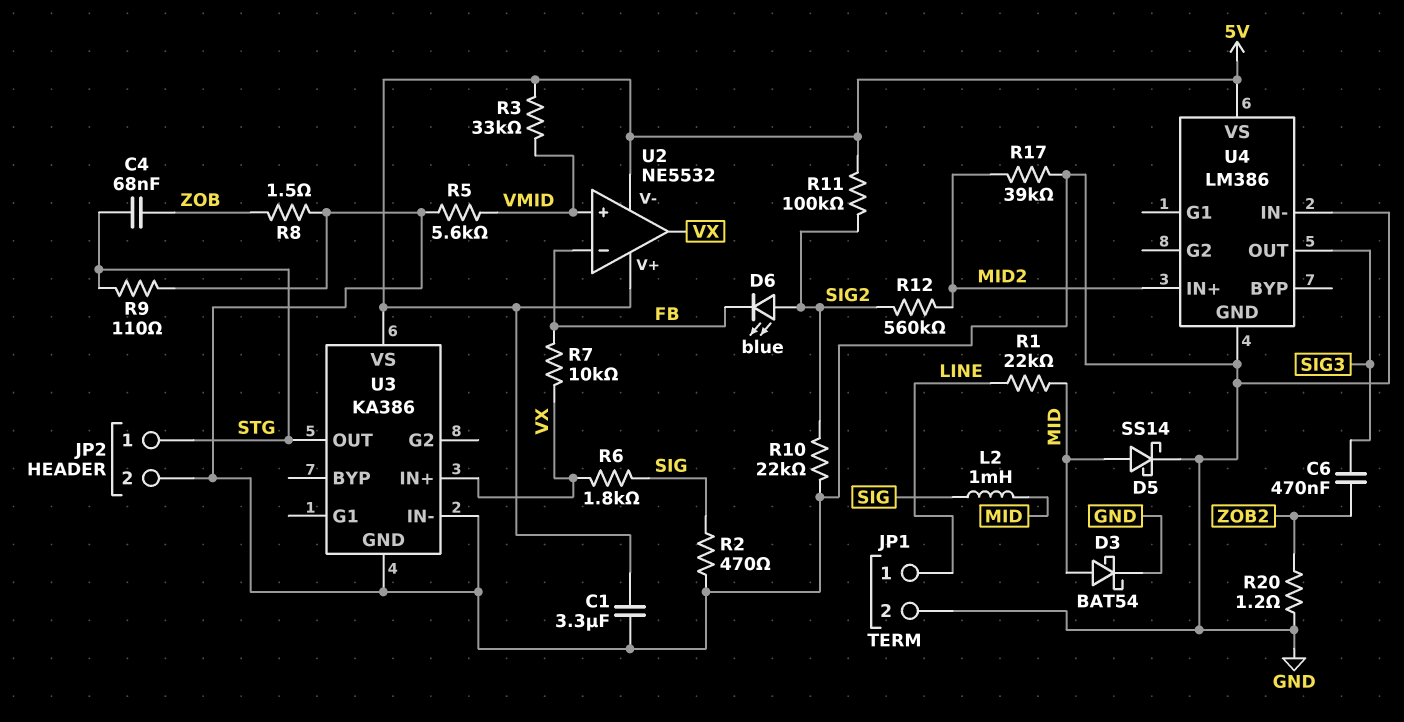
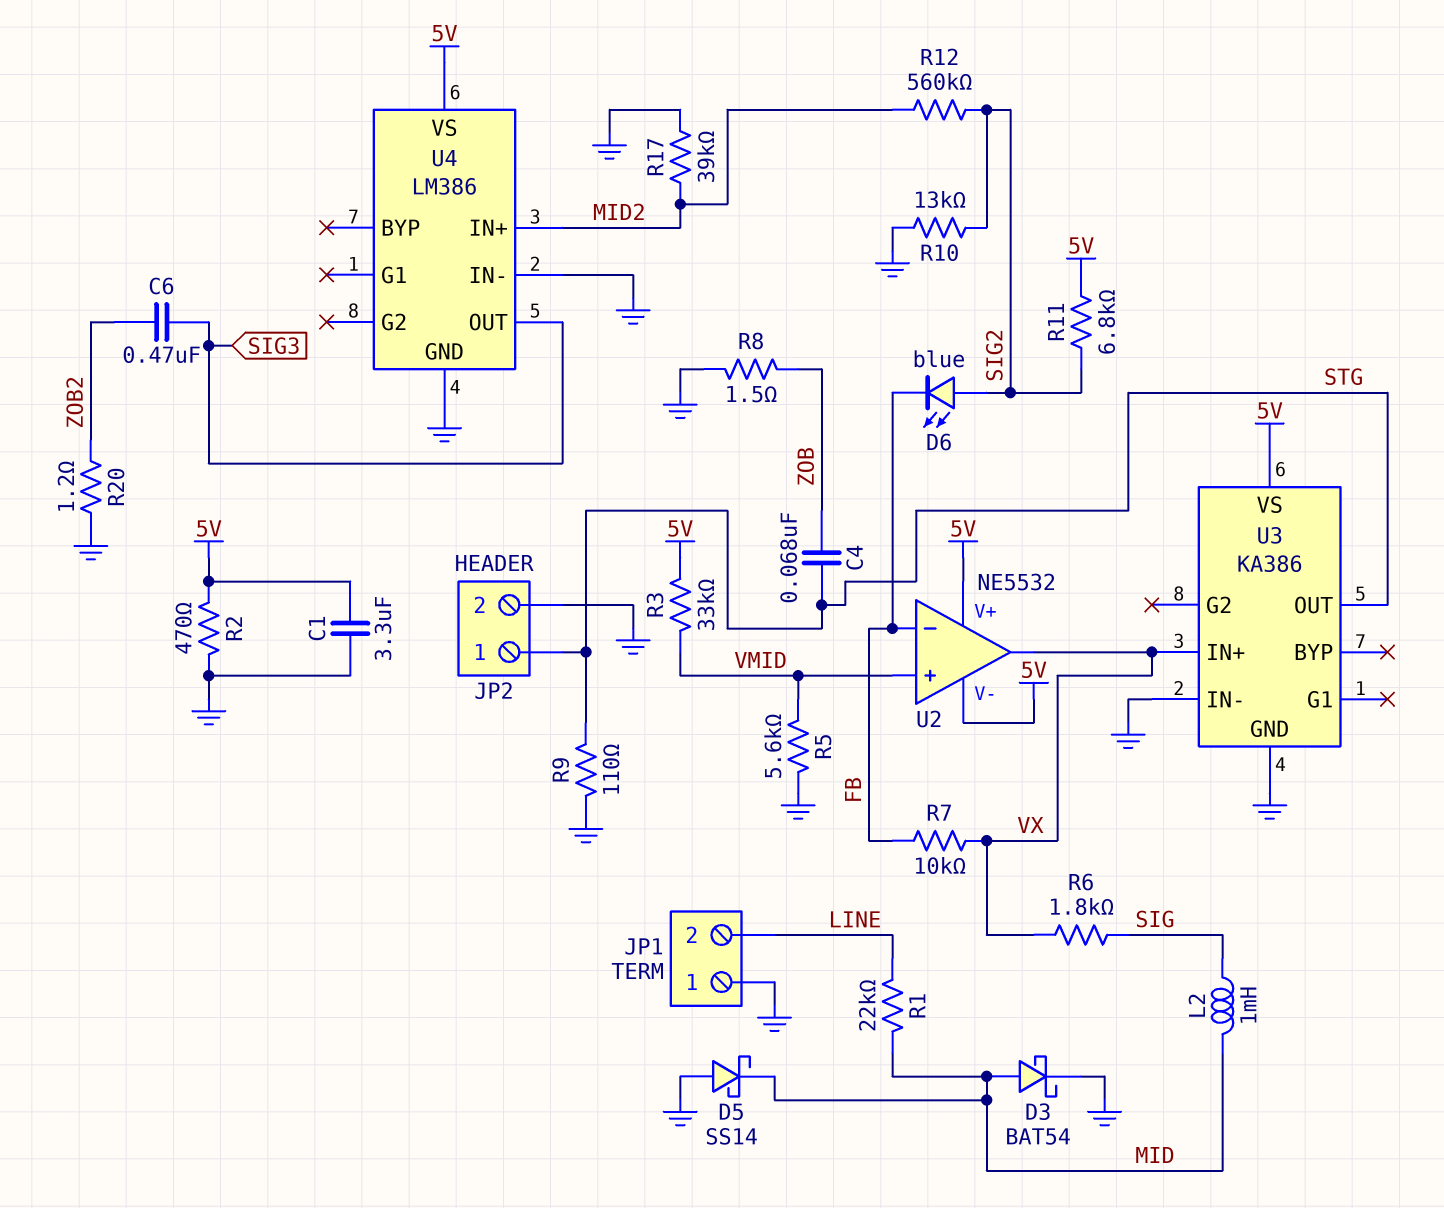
D5: schottky SS14 (A MID, K GND) -> schottky SS14 (A GND, K MID)
JP1 pin 1: LINE -> GND
JP1 pin 2: GND -> LINE
R2: 470 (GND, SIG) -> 470 (5V, GND)
R10: 22k (GND, SIG2) -> 13k (GND, SIG2)
R11: 100k (5V, SIG2) -> 6.8k (5V, SIG2)

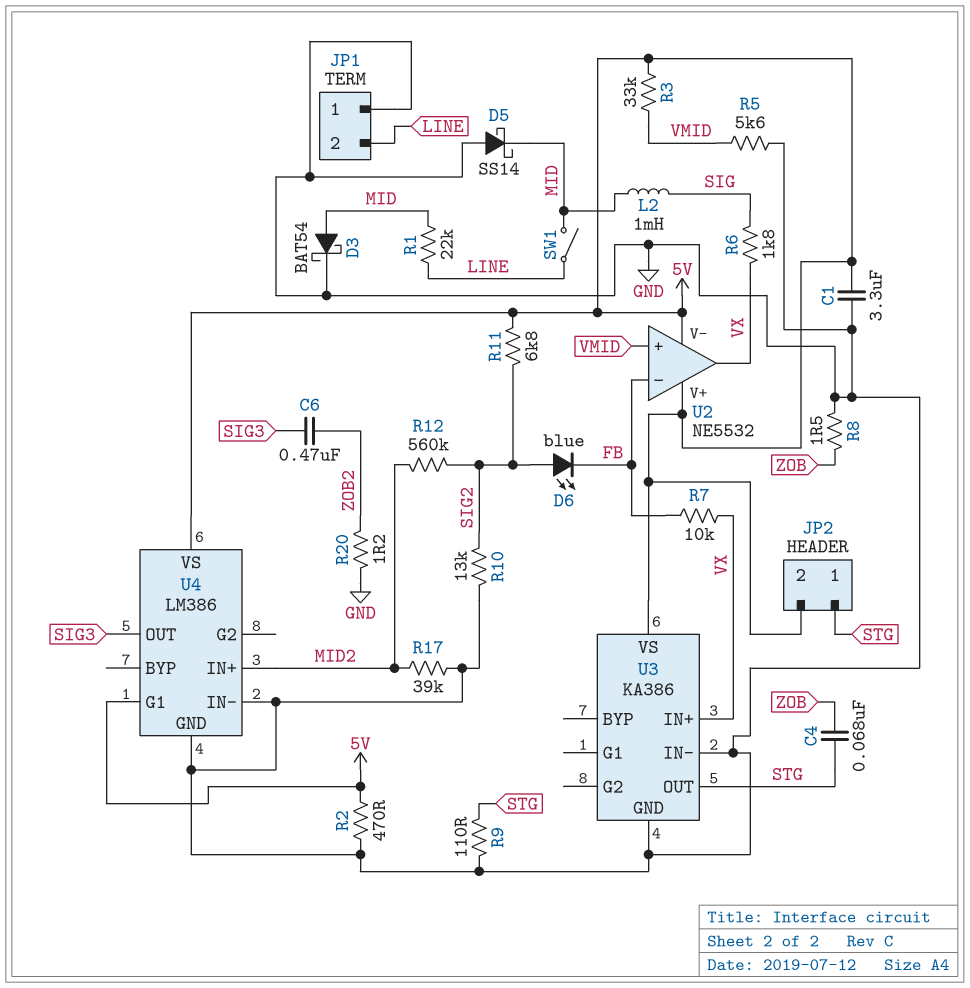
JP2 pin 2: GND -> 5V
SW1: none -> switch (LINE, MID)
U4 pin G1: none -> 5V

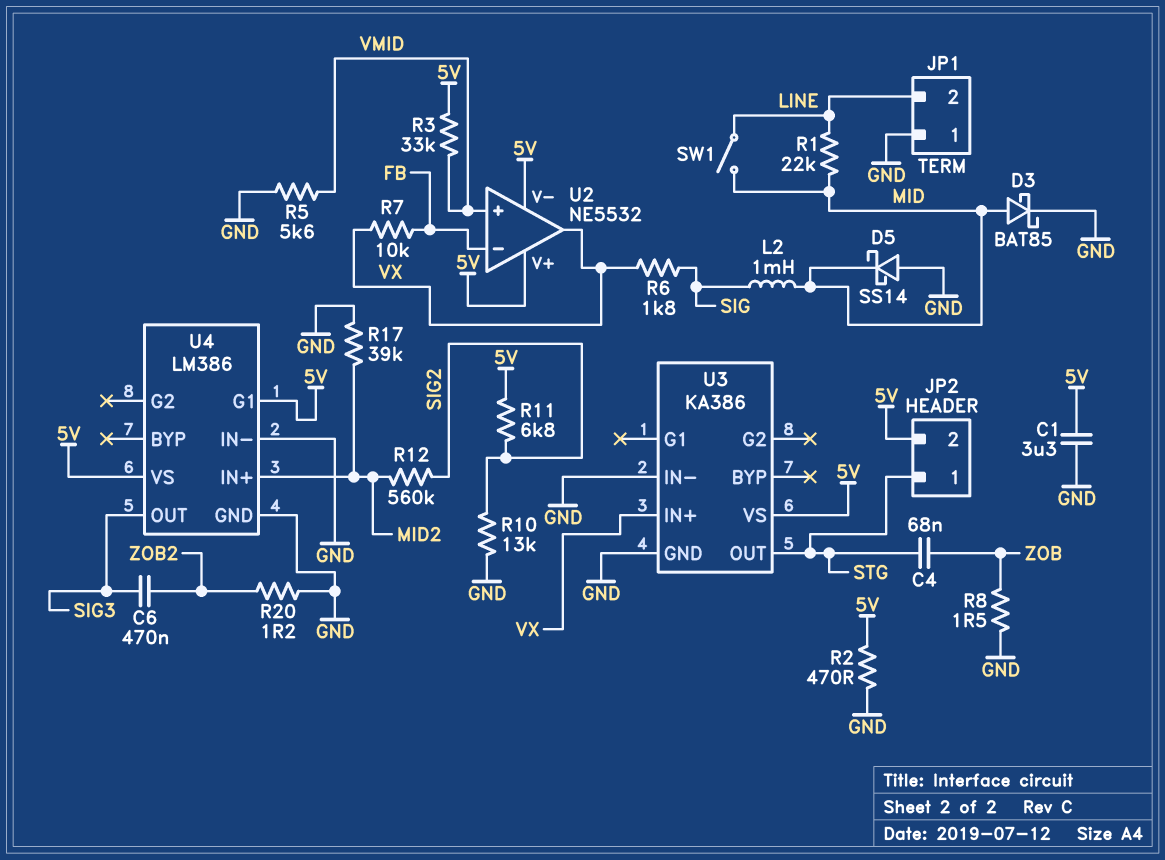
D3: schottky BAT54 (A MID, K GND) -> schottky BAT85 (A MID, K GND)
D6: LED blue (A SIG2, K FB) -> none
R9: 110 (GND, STG) -> none

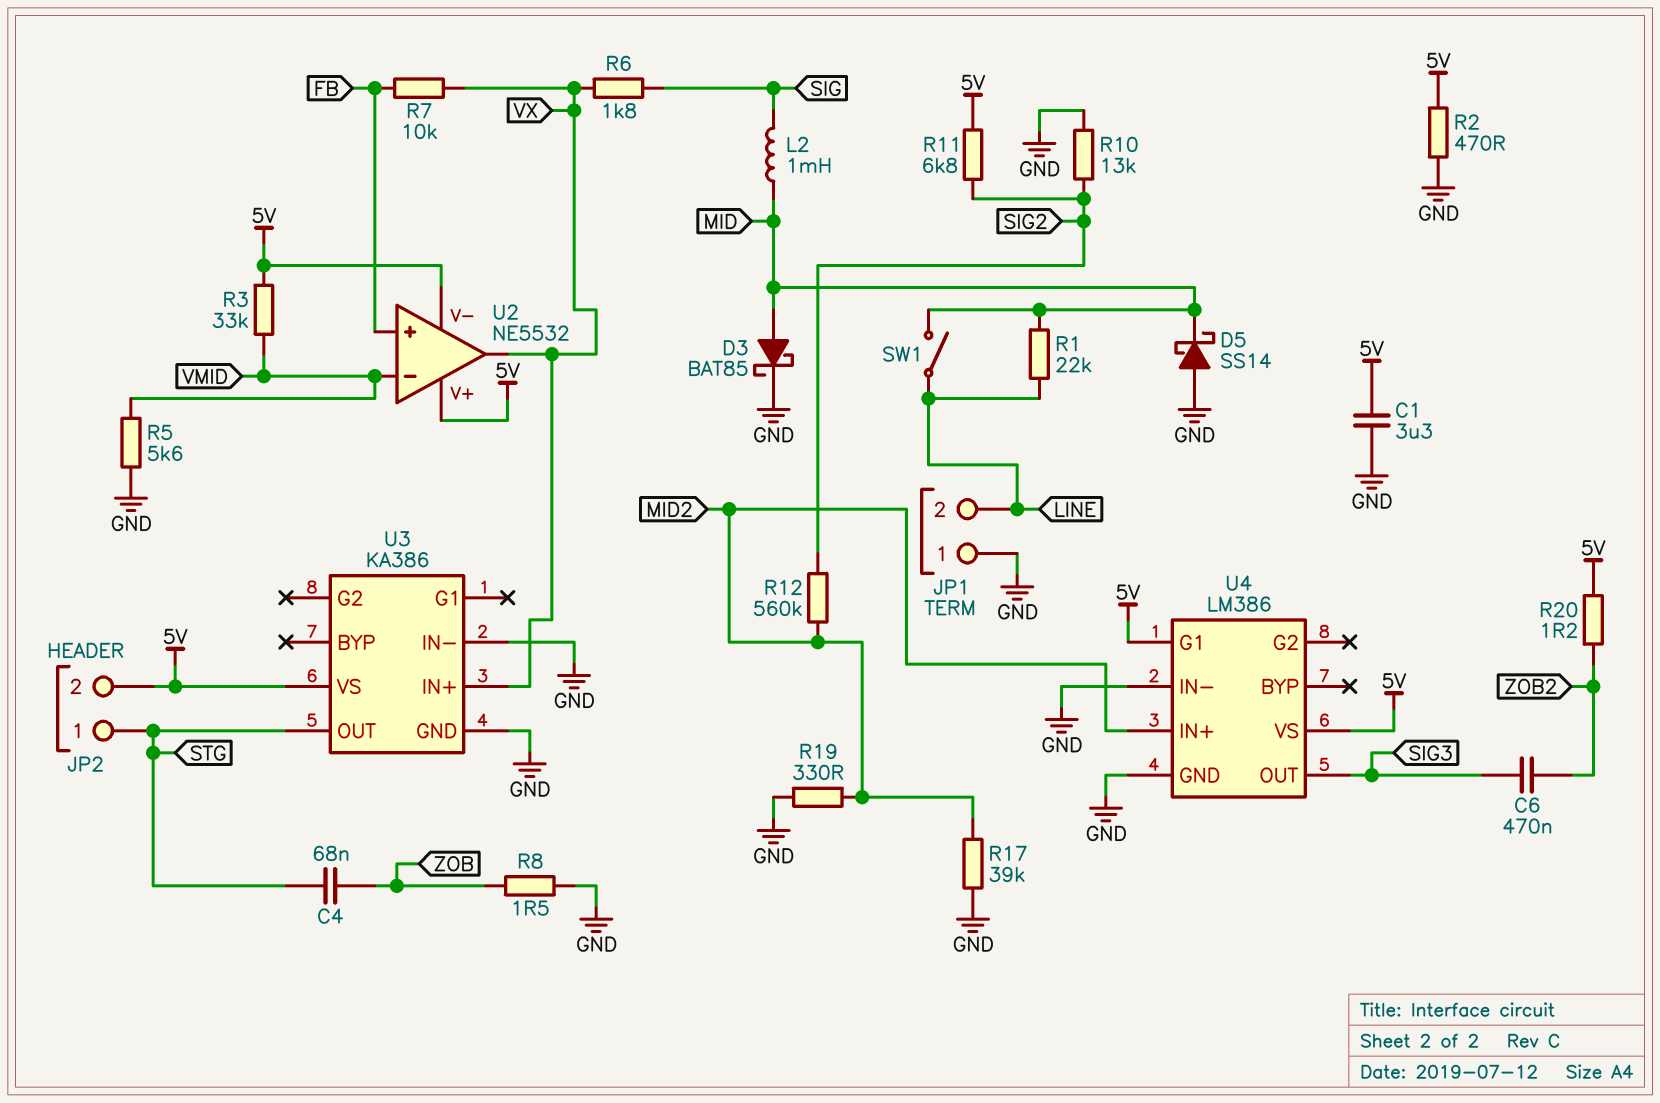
R19: none -> 330 (GND, MID2)
R20: 1.2 (GND, ZOB2) -> 1.2 (5V, ZOB2)
U2 pin in+: VMID -> FB
U2 pin in-: FB -> VMID

